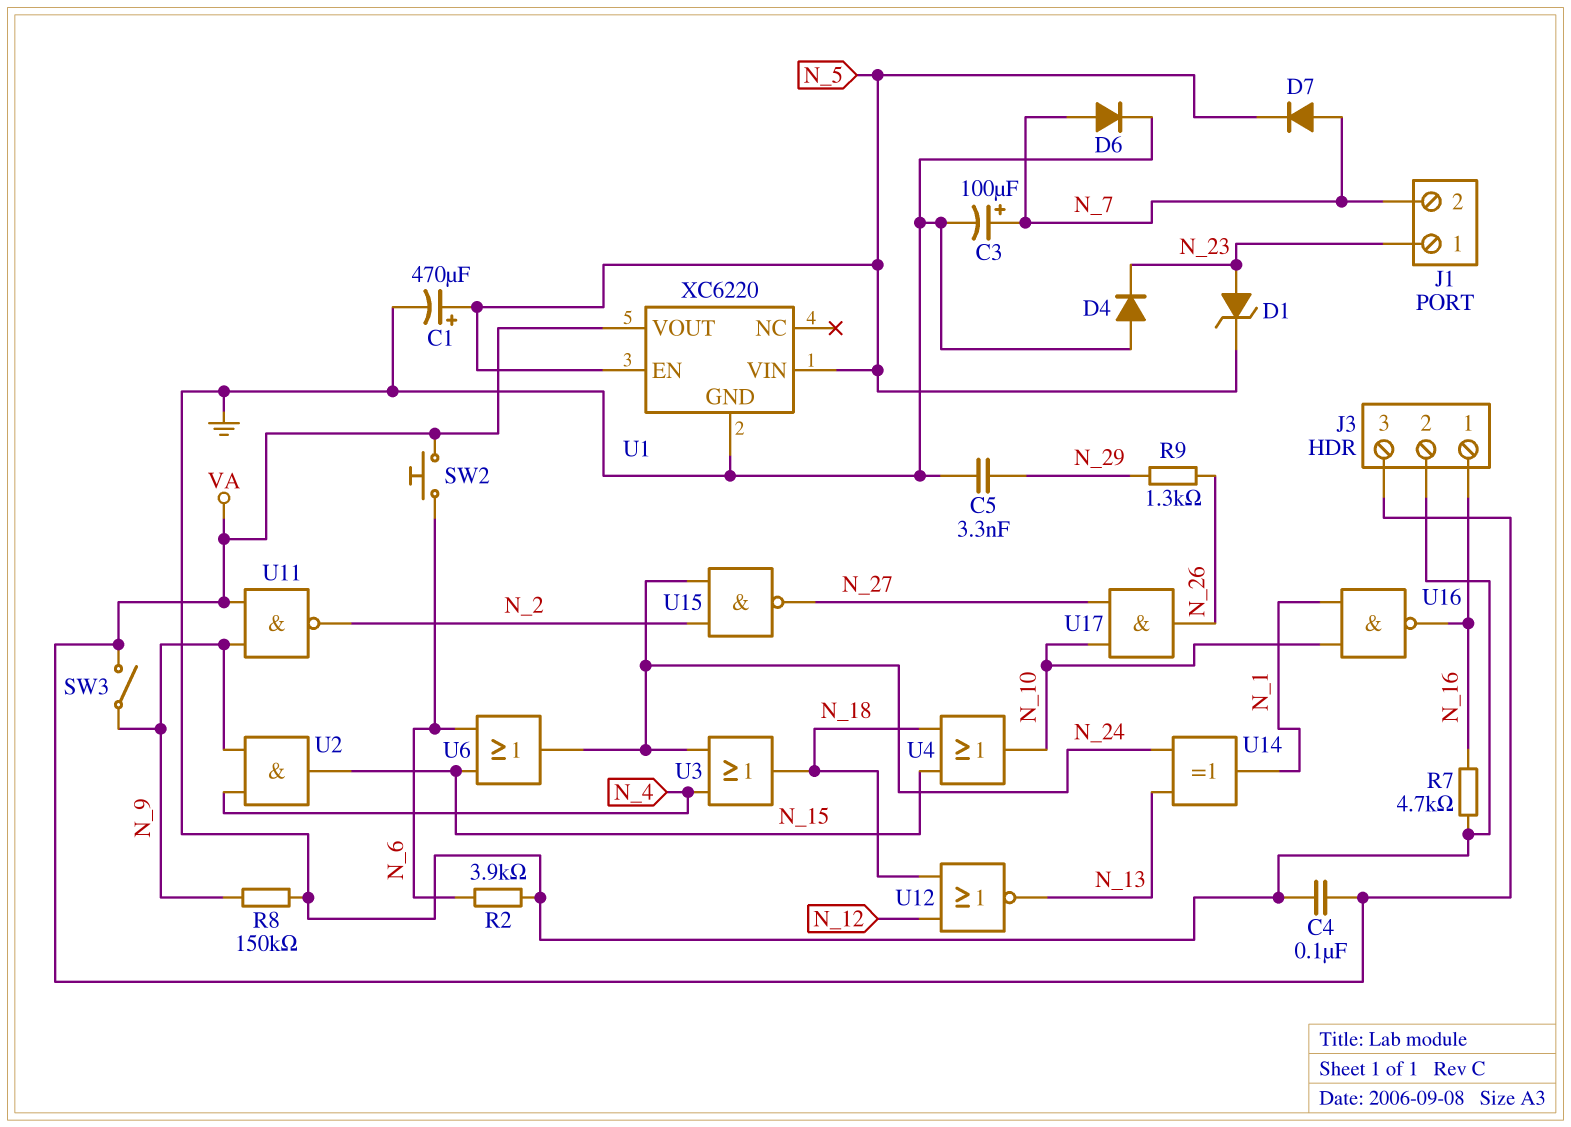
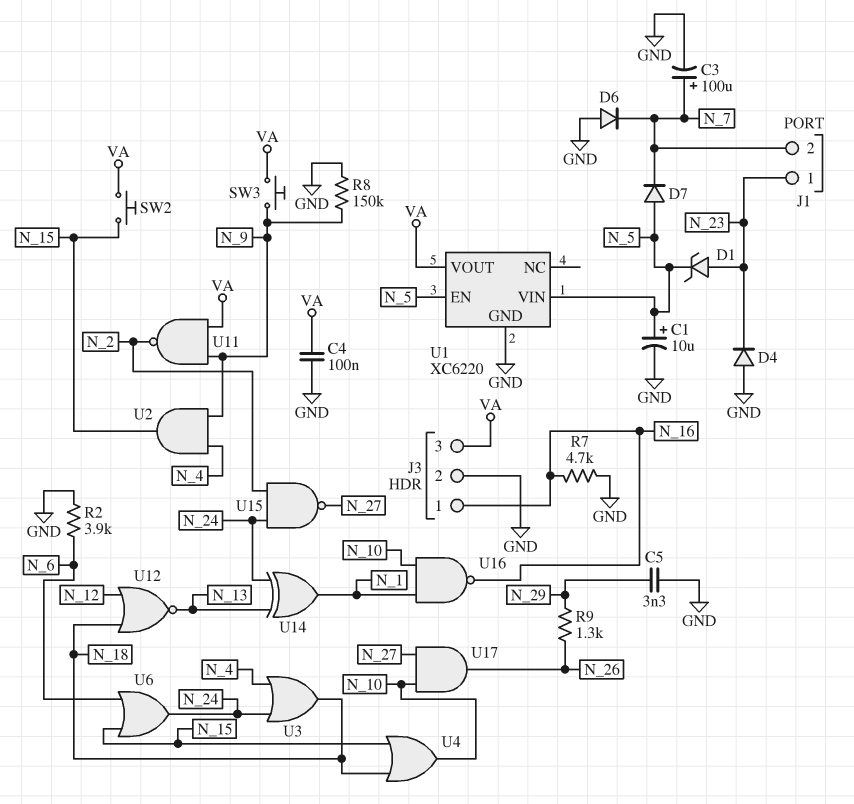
C1: 470uF (plus N_5, minus GND) -> 10uF (plus N_5, minus GND)
D6: diode (A N_7, K GND) -> diode (A GND, K N_7)
D7: diode (A N_7, K N_5) -> diode (A N_5, K N_7)
SW2: button (N_6, VA) -> button (N_15, VA)
SW3: switch (N_9, VA) -> button (N_9, VA)

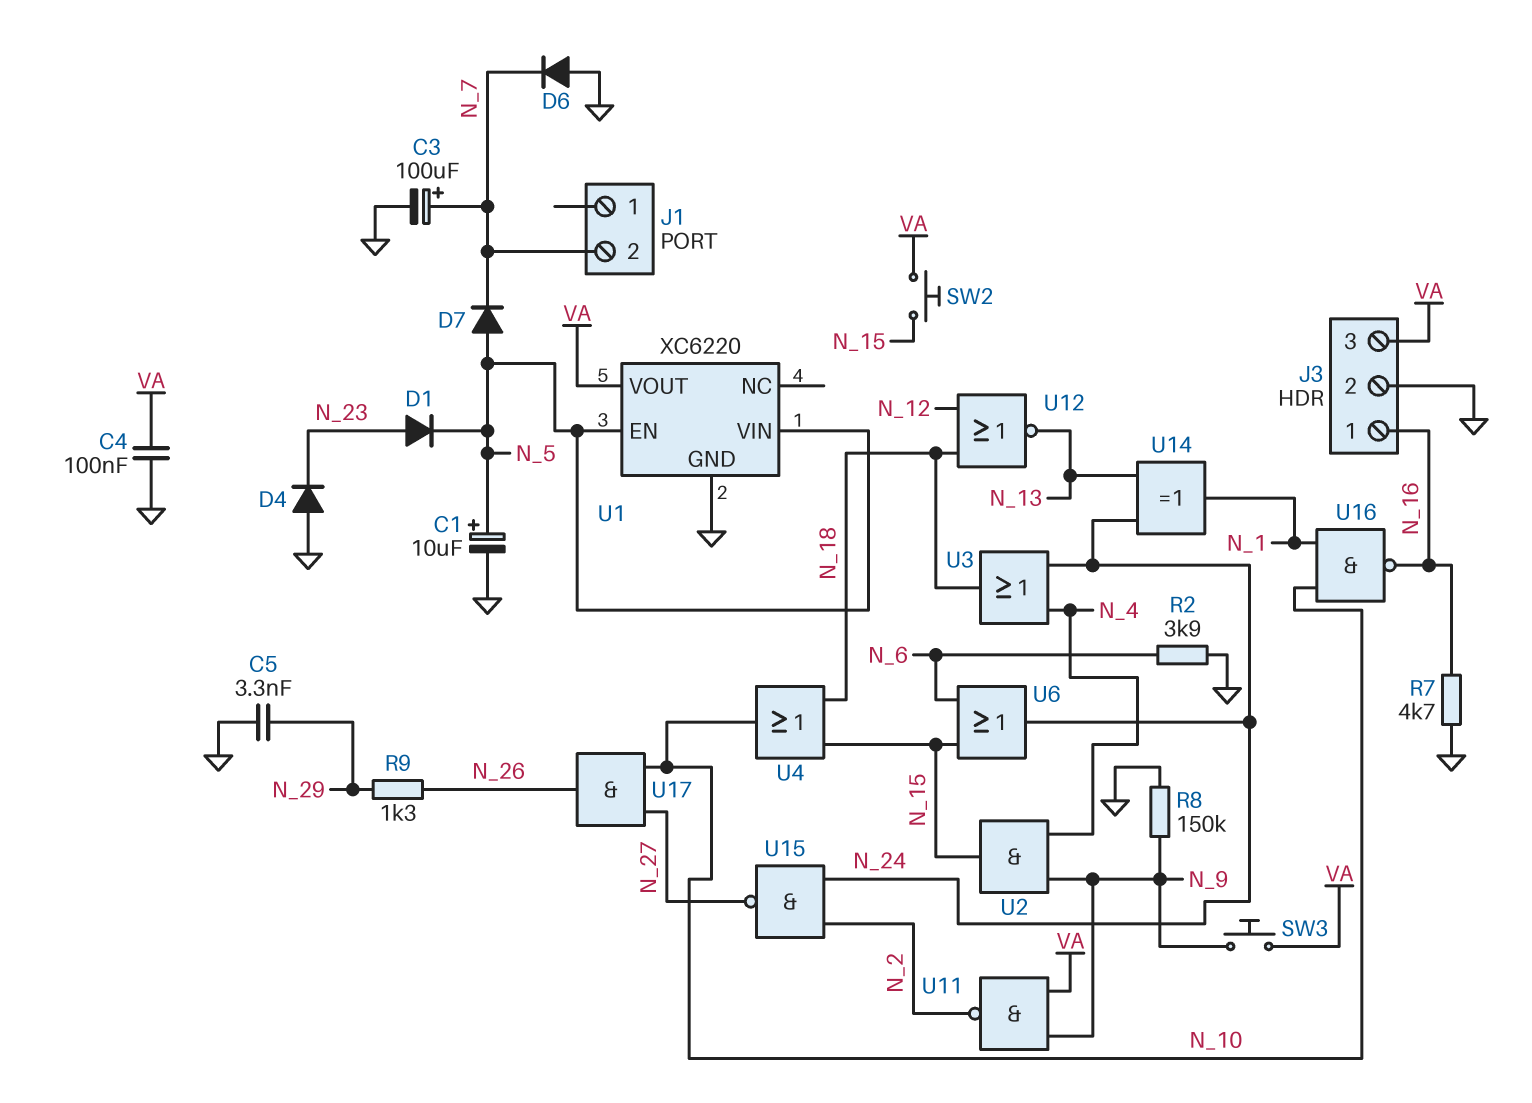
D1: zener (A N_23, K N_5) -> diode (A N_23, K N_5)
J1 pin 1: N_23 -> none

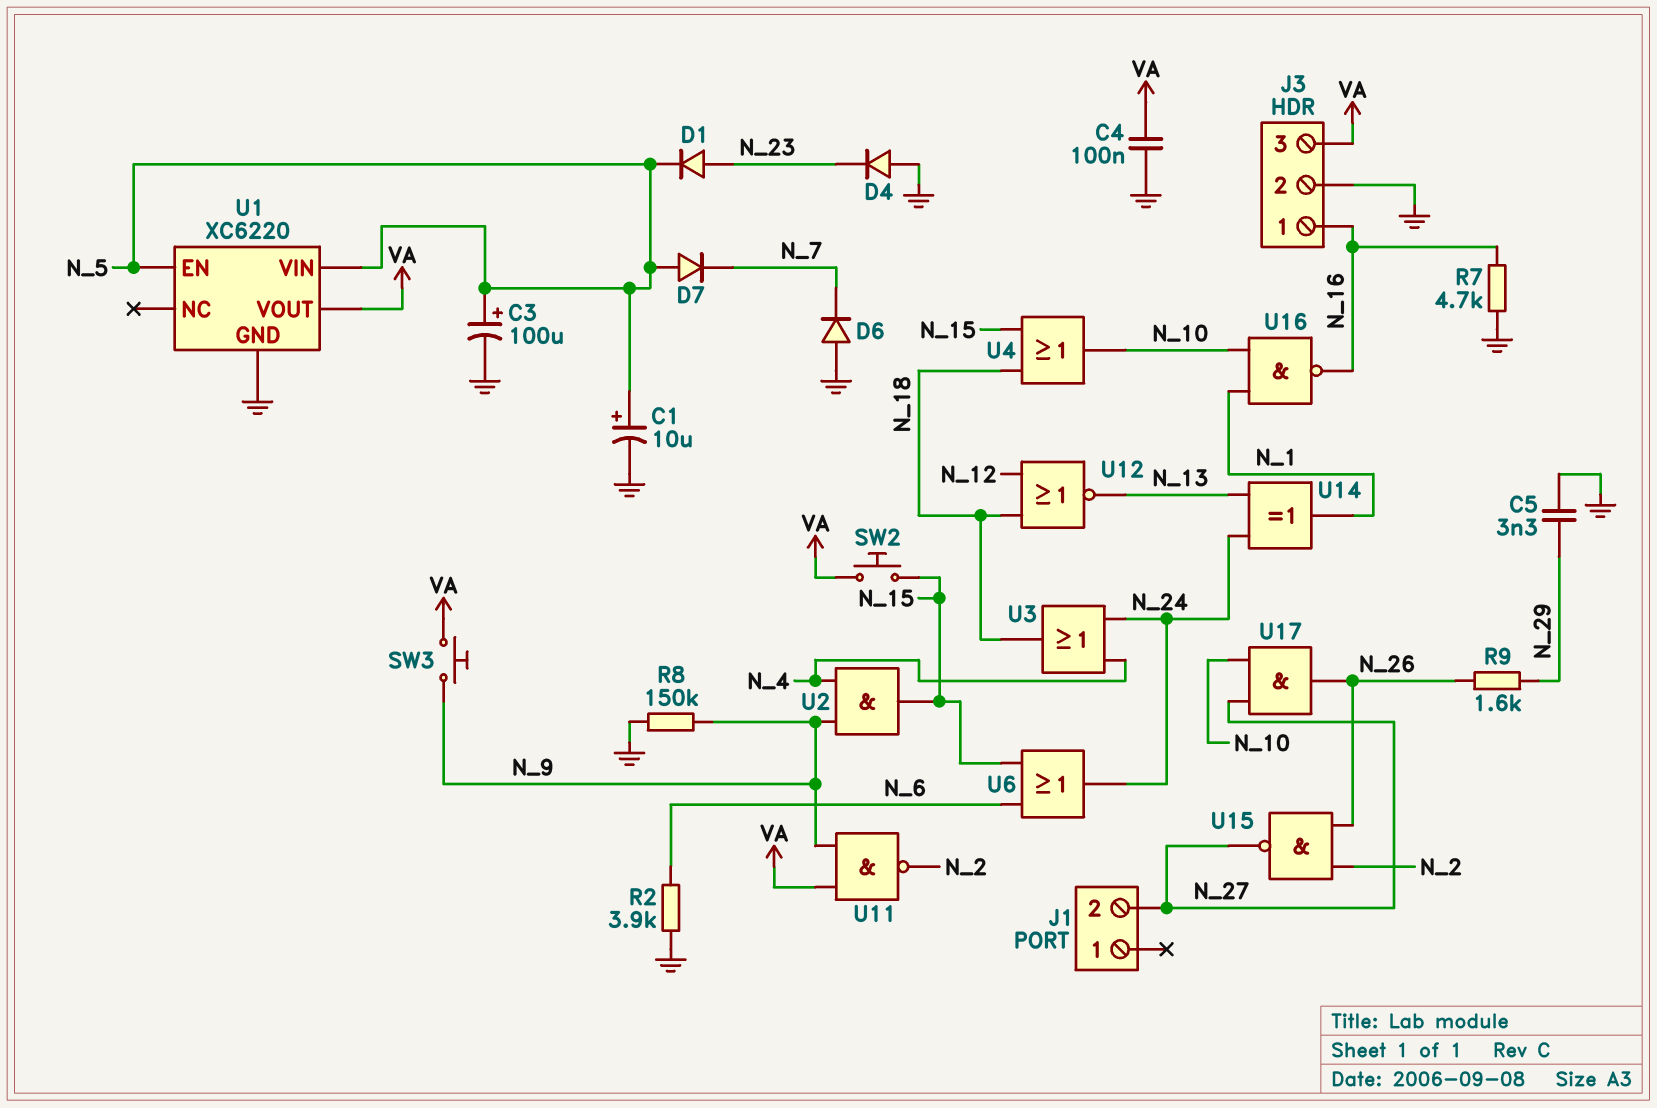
C3: 100uF (plus N_7, minus GND) -> 100uF (plus N_5, minus GND)
J1 pin 2: N_7 -> N_27
R9: 1.3k (N_26, N_29) -> 1.6k (N_26, N_29)
U15: NAND (in N_2, in N_24, out N_27) -> NAND (in N_2, in N_26, out N_27)

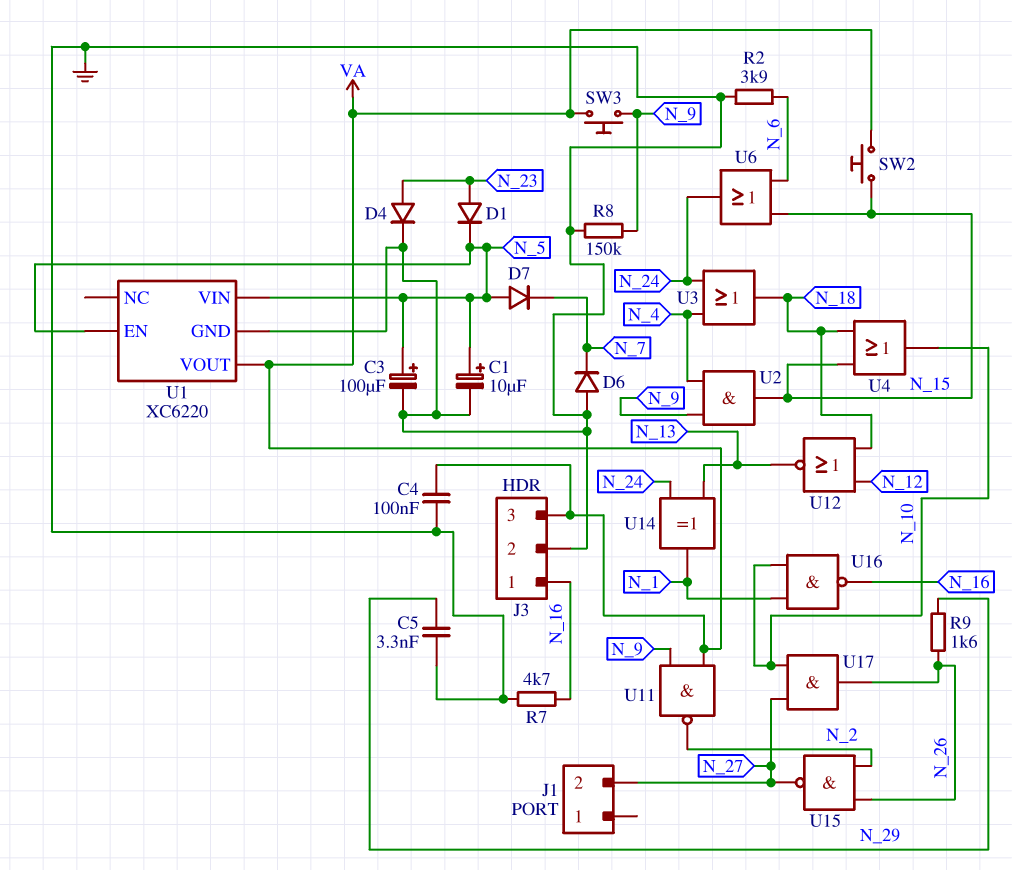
D4: diode (A GND, K N_23) -> diode (A N_23, K GND)

